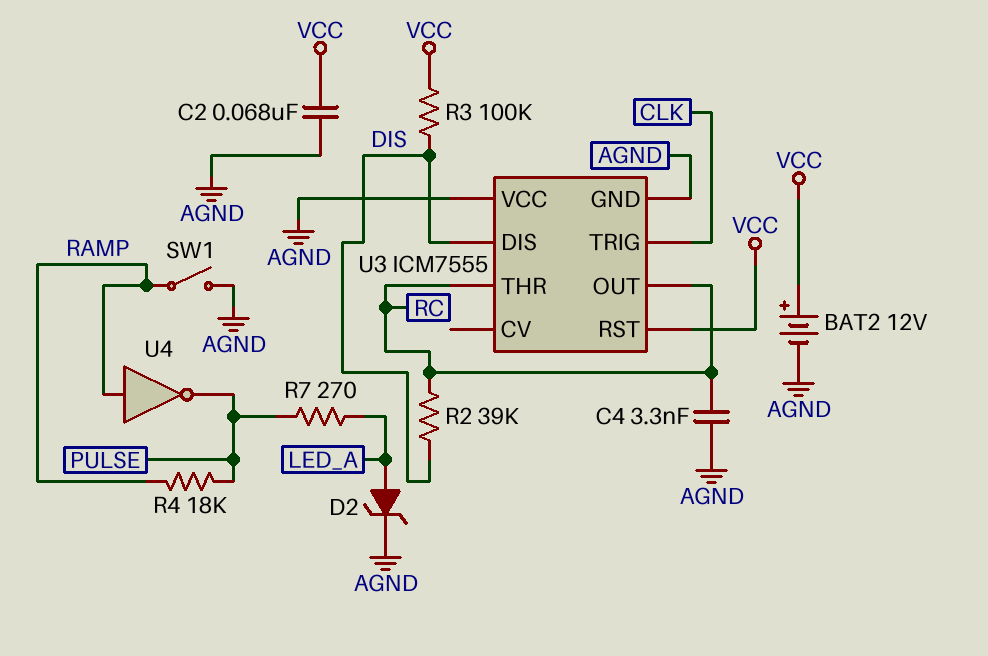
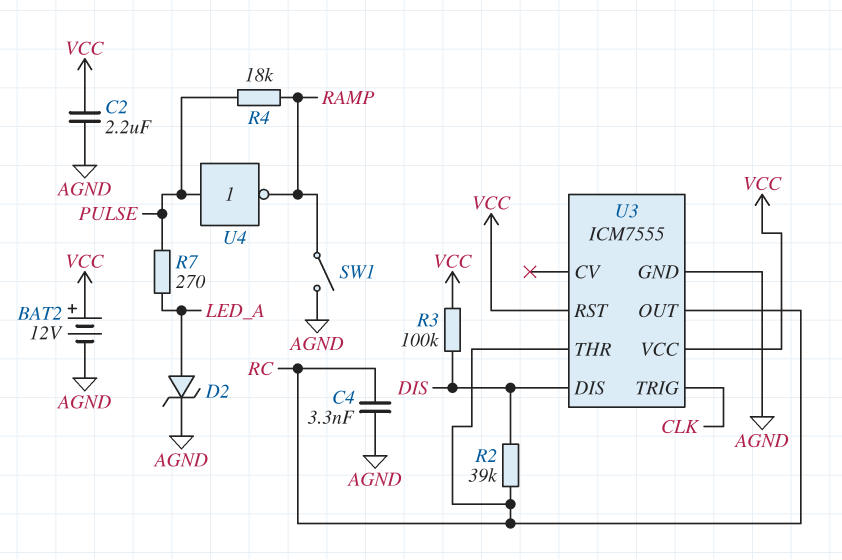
C2: 68nF (AGND, VCC) -> 2.2uF (AGND, VCC)
U3 pin VCC: AGND -> VCC
U4: NOT (in RAMP, out PULSE) -> NOT (in PULSE, out RAMP)

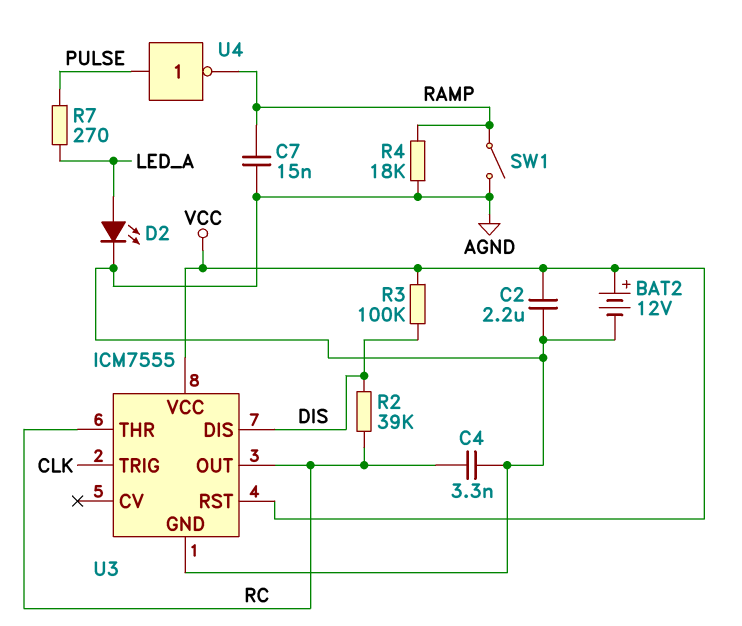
C7: none -> 15nF (AGND, RAMP)
D2: zener (A LED_A, K AGND) -> LED (A LED_A, K AGND)
R4: 18k (PULSE, RAMP) -> 18k (AGND, RAMP)

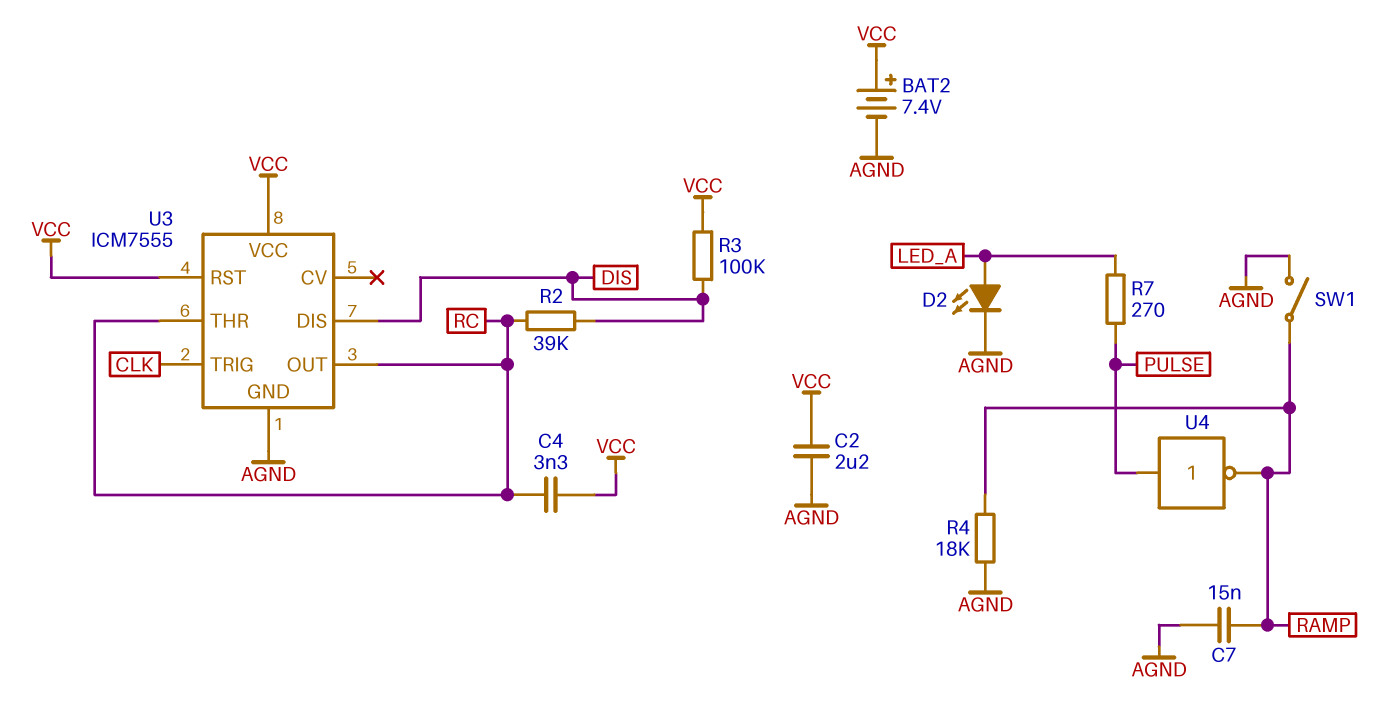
BAT2: 12V (plus VCC, minus AGND) -> 7.4V (plus VCC, minus AGND)
C4: 3.3nF (AGND, RC) -> 3.3nF (RC, VCC)

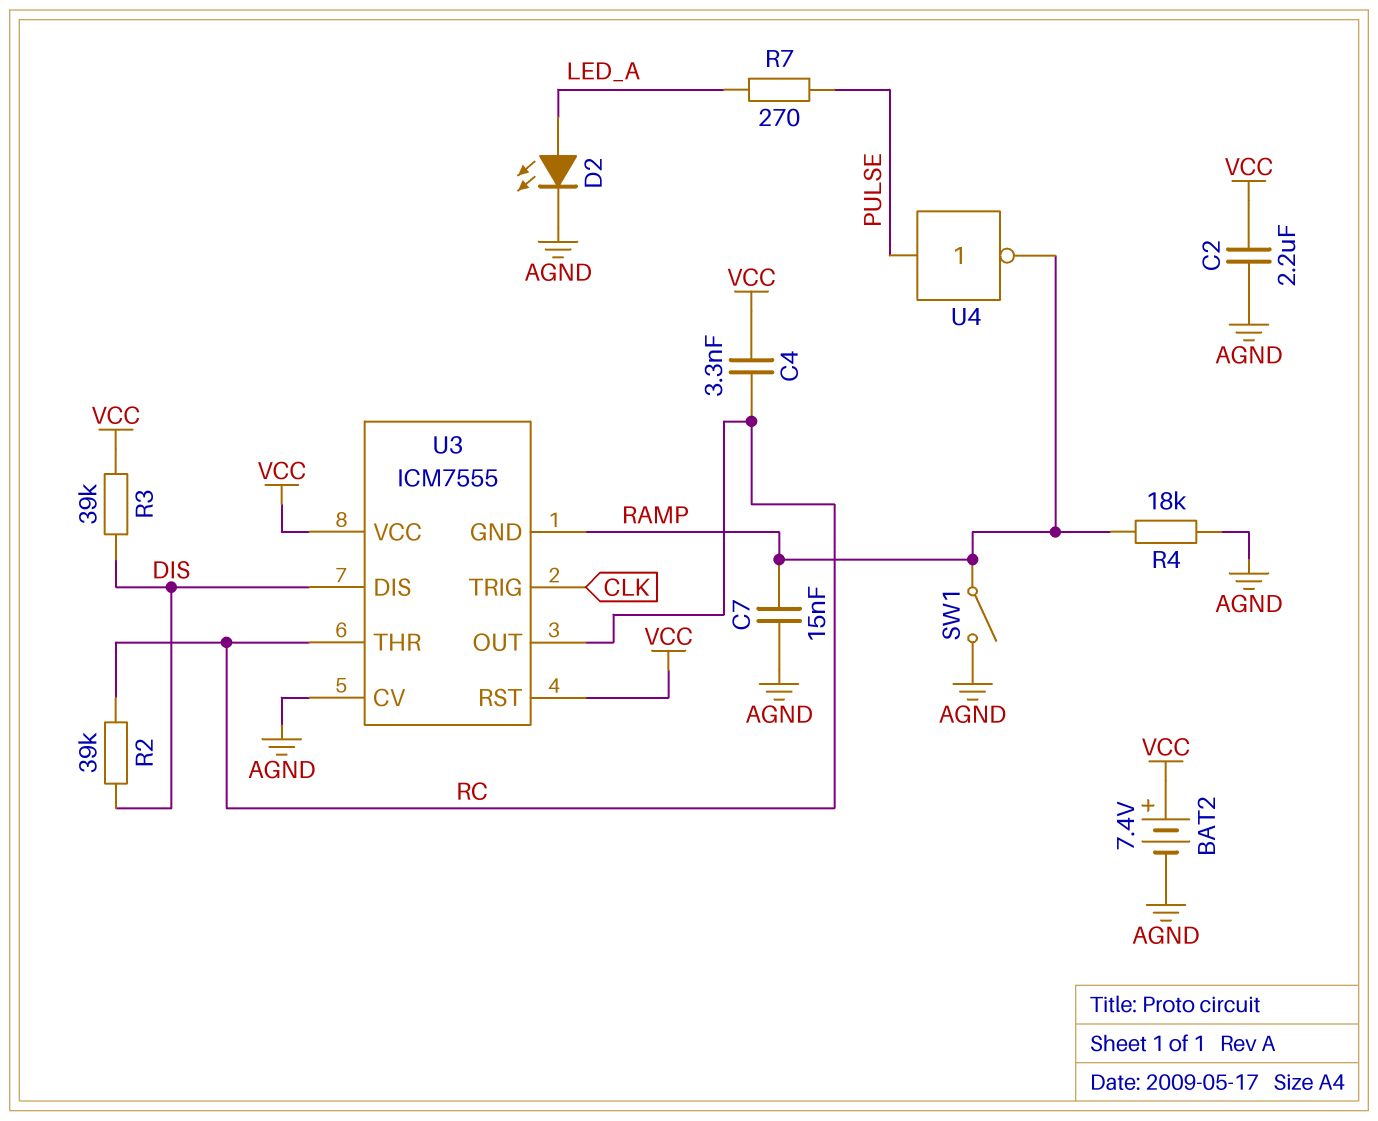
R3: 100k (DIS, VCC) -> 39k (DIS, VCC)
U3 pin CV: none -> AGND
U3 pin GND: AGND -> RAMP

